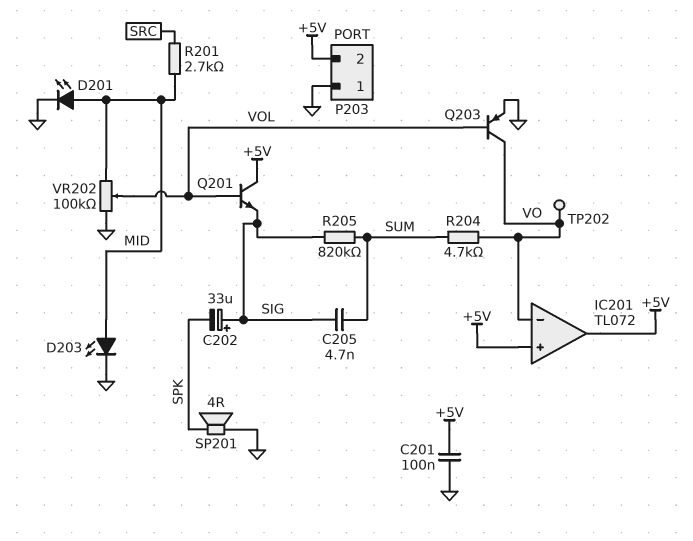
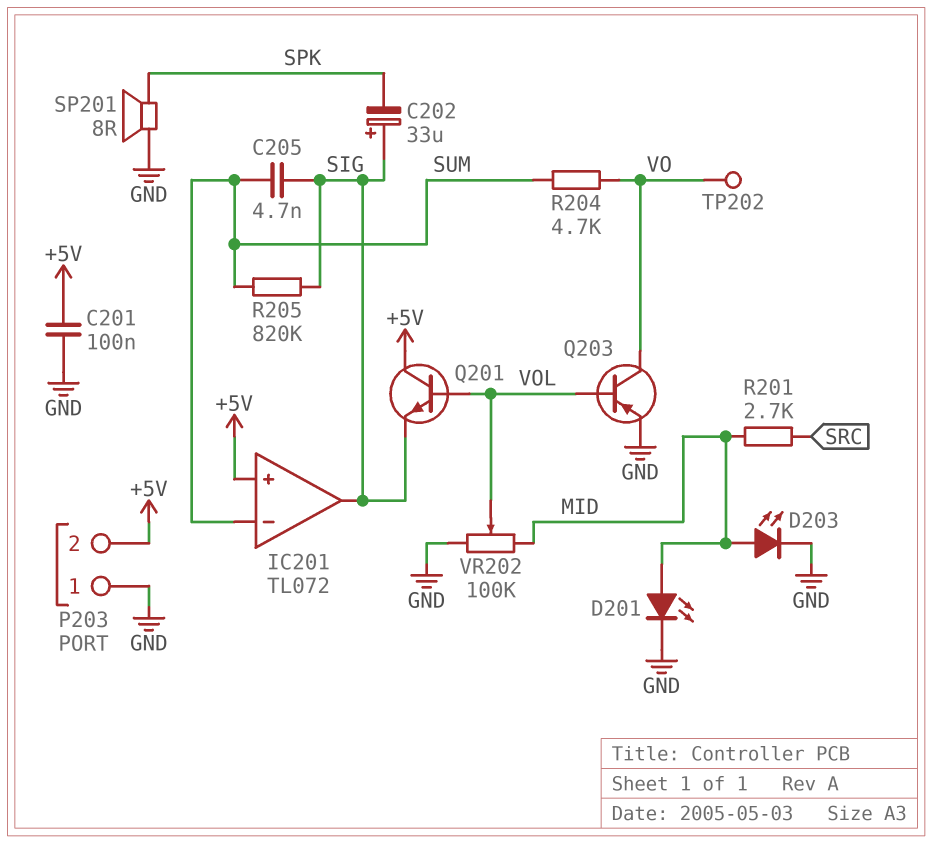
IC201 pin in-: VO -> SUM
IC201 pin out: +5V -> SIG
SP201: speaker 4R (GND, SPK) -> speaker 8R (GND, SPK)

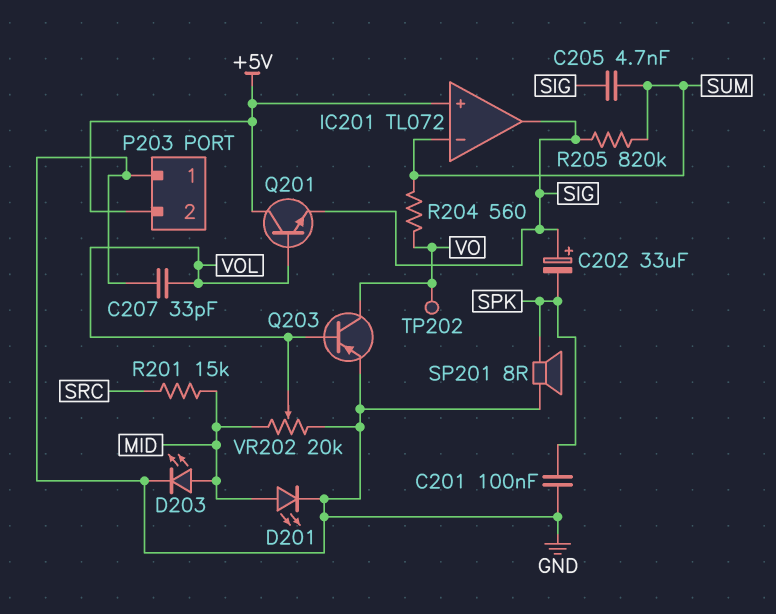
C201: 100nF (+5V, GND) -> 100nF (GND, SPK)
C207: none -> 33pF (GND, VOL)
R201: 2.7k (MID, SRC) -> 15k (MID, SRC)
R204: 4.7k (SUM, VO) -> 560 (SUM, VO)
VR202: 100k (GND, MID, wiper VOL) -> 20k (GND, MID, wiper VOL)

